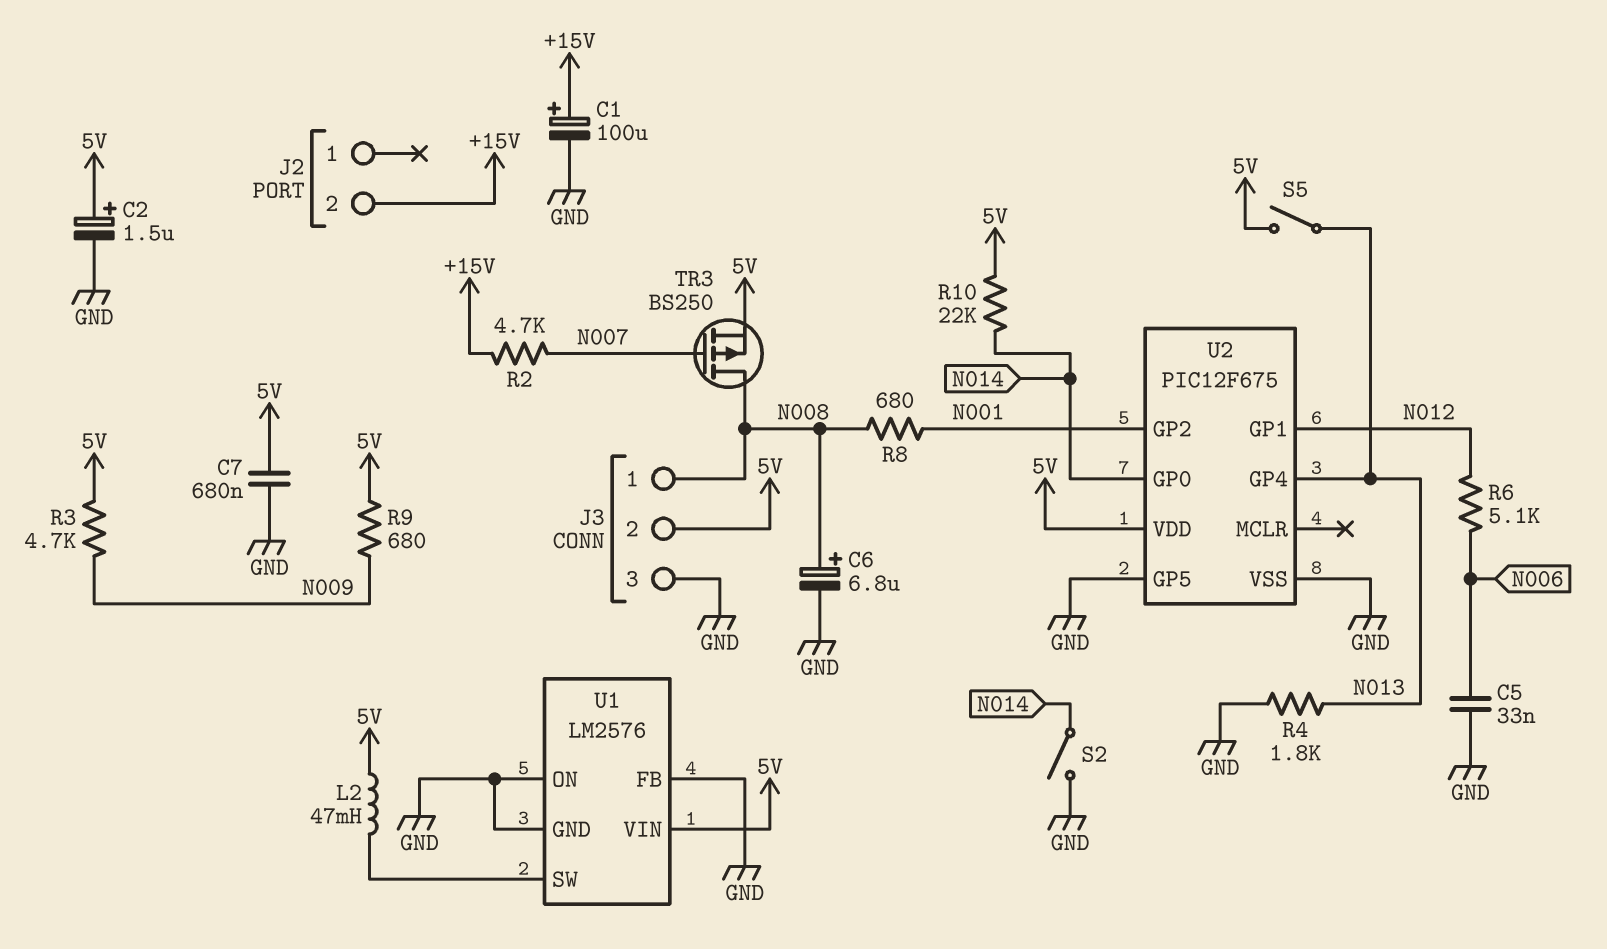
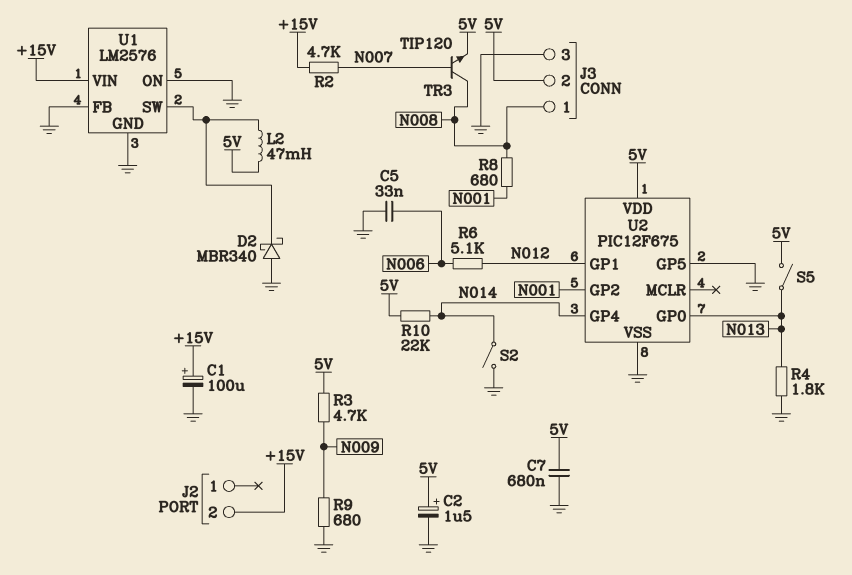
C6: 6.8uF (plus N008, minus GND) -> none
D2: none -> schottky MBR340 (A GND, K U1/SW)
R9: 680 (5V, N009) -> 680 (GND, N009)
TR3: PMOS BS250 (G N007, D N008, S 5V) -> NPN TIP120 (B N007, C N008, E 5V)
U1 pin VIN: 5V -> +15V
U2 pin GP0: N014 -> N013
U2 pin GP4: N013 -> N014

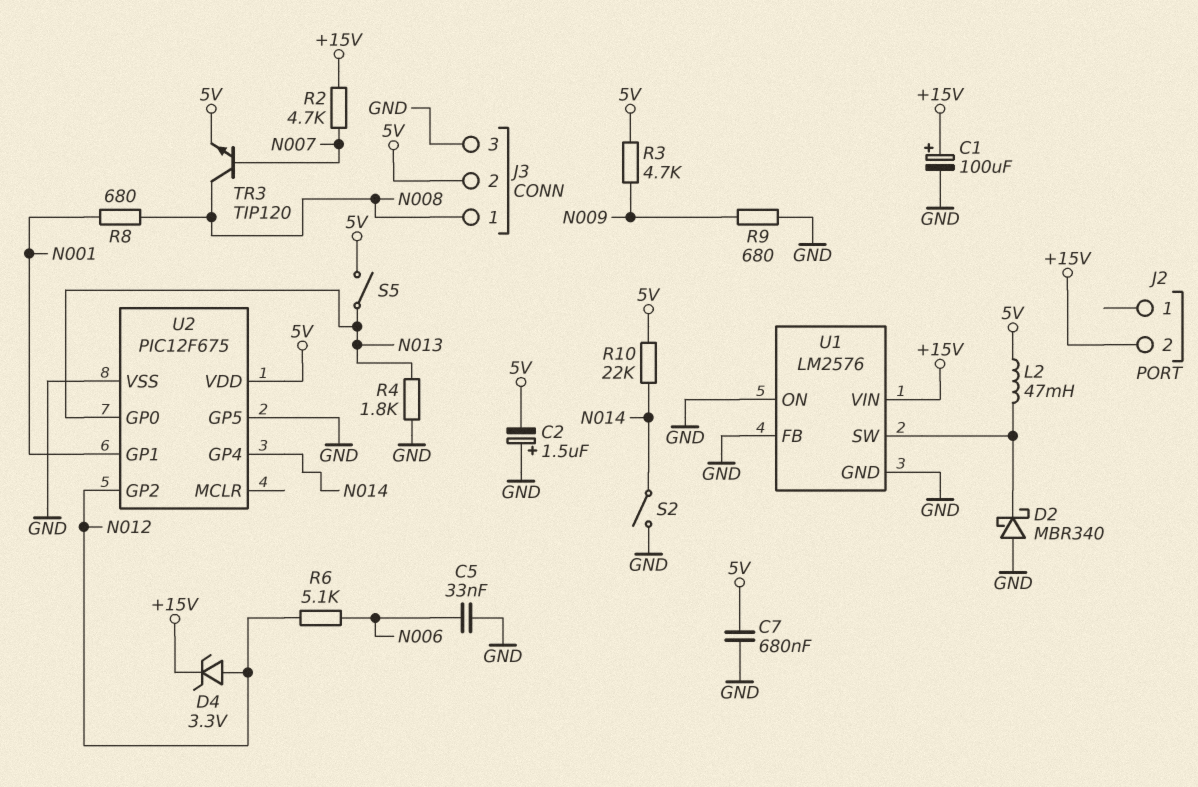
C2: 1.5uF (plus 5V, minus GND) -> 1.5uF (plus GND, minus 5V)
D4: none -> zener 3.3V (A N012, K +15V)
U2 pin GP1: N012 -> N001
U2 pin GP2: N001 -> N012

